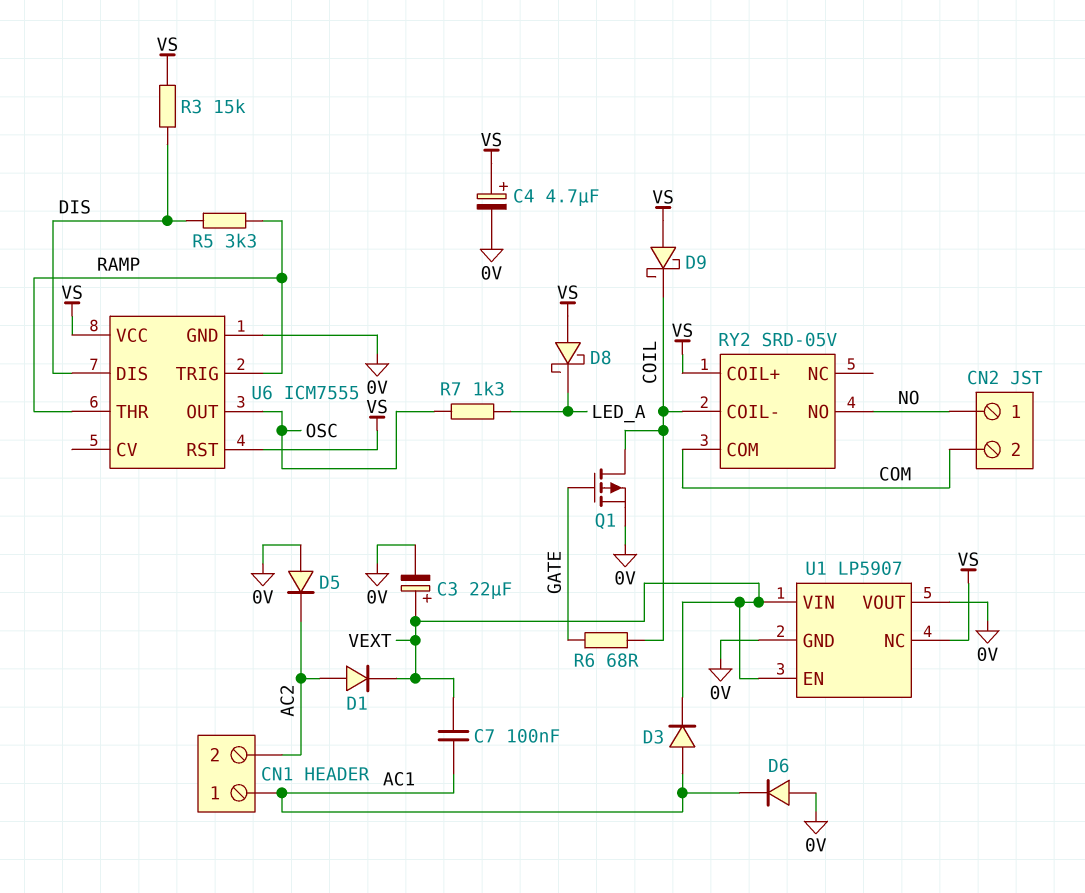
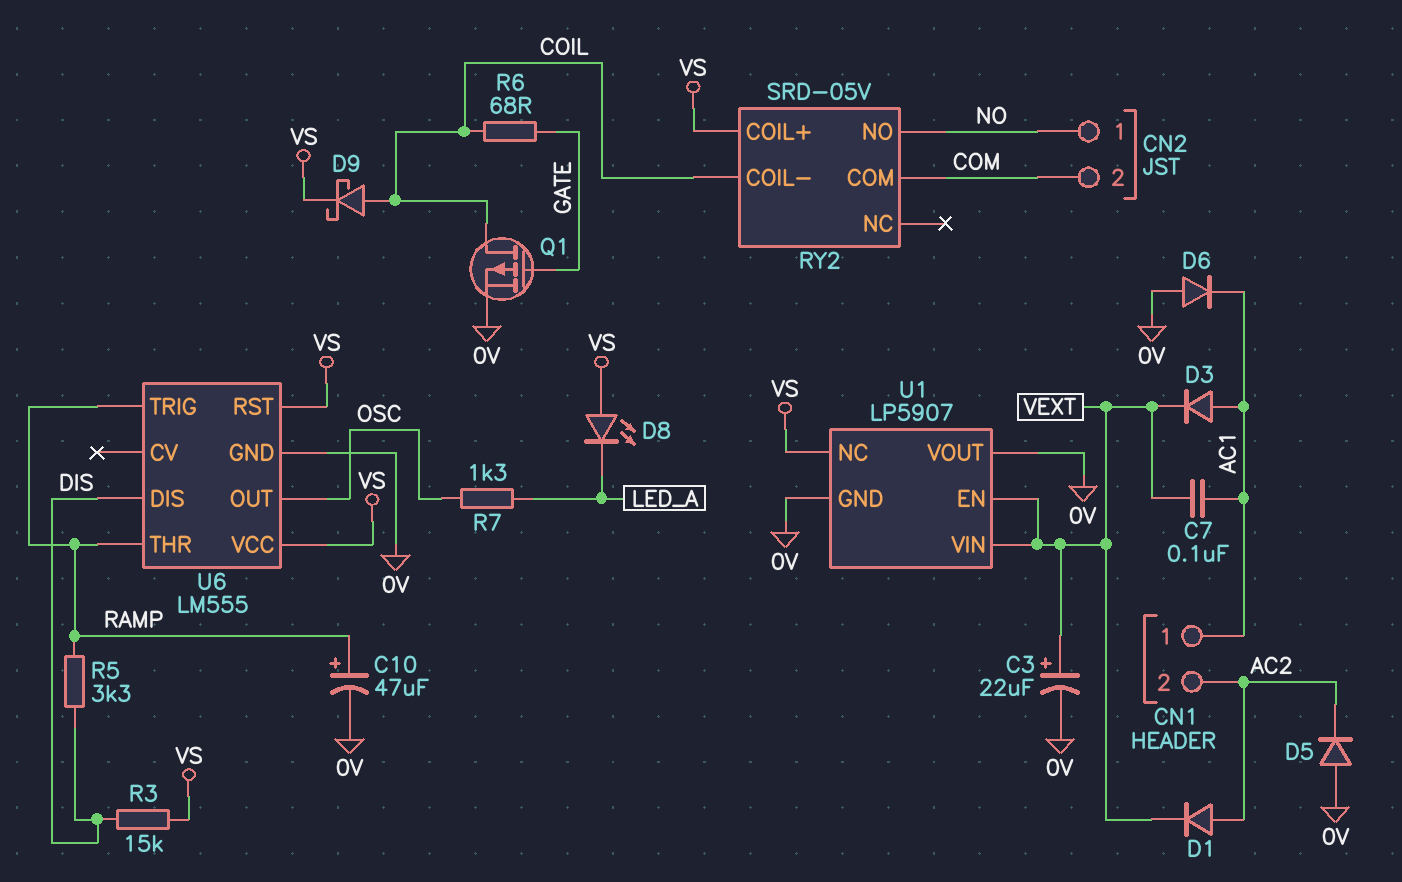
C4: 4.7uF (plus VS, minus 0V) -> none
C10: none -> 47uF (plus RAMP, minus 0V)
D8: schottky (A VS, K LED_A) -> LED (A VS, K LED_A)
D9: schottky (A VS, K COIL) -> schottky (A COIL, K VS)
U6: ICM7555 -> LM555

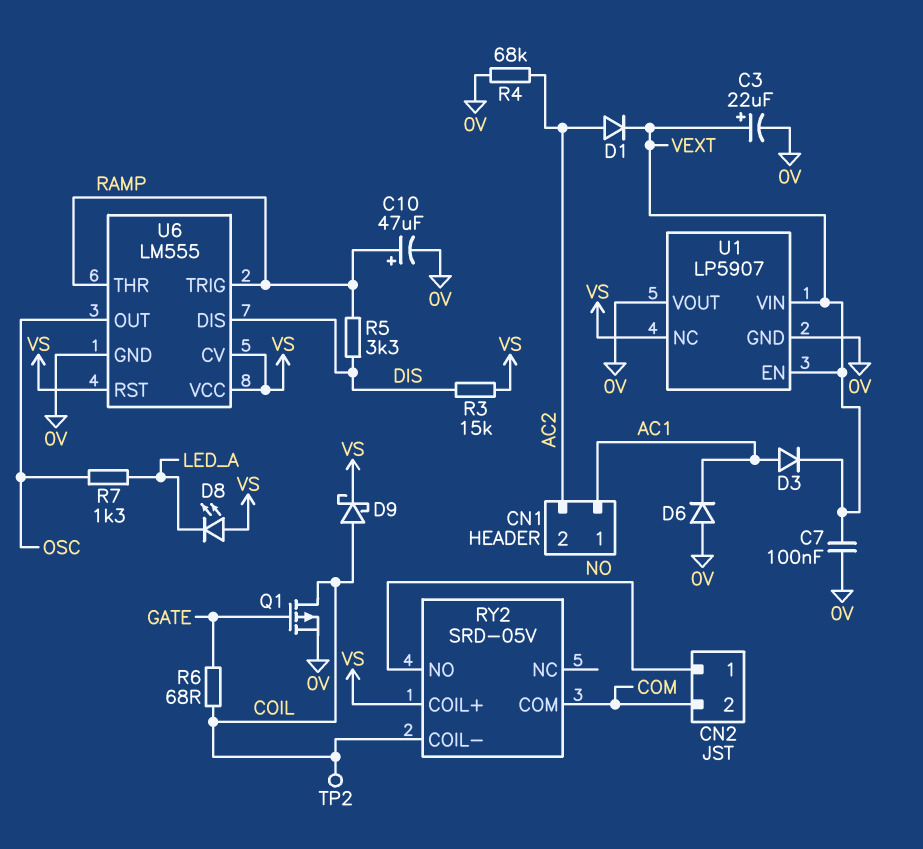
C7: 100nF (AC1, VEXT) -> 100nF (0V, VEXT)
D5: diode (A 0V, K AC2) -> none
R4: none -> 68k (0V, AC2)
TP2: none -> test point (COIL)
U6 pin CV: none -> VS

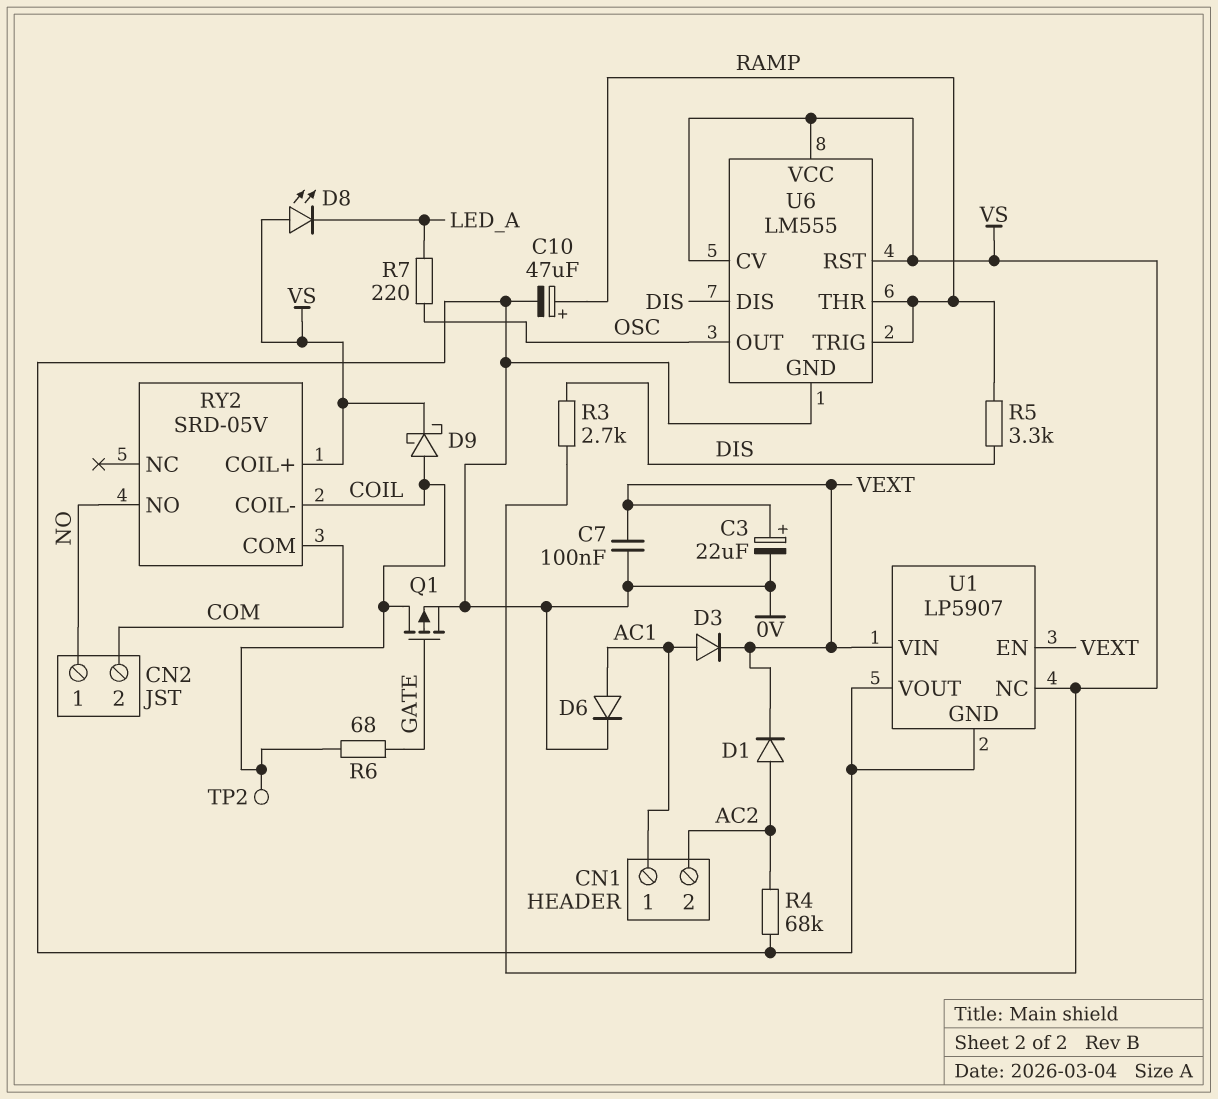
D6: diode (A 0V, K AC1) -> diode (A AC1, K 0V)
R3: 15k (DIS, VS) -> 2.7k (DIS, VS)
R7: 1.3k (LED_A, OSC) -> 220 (LED_A, OSC)

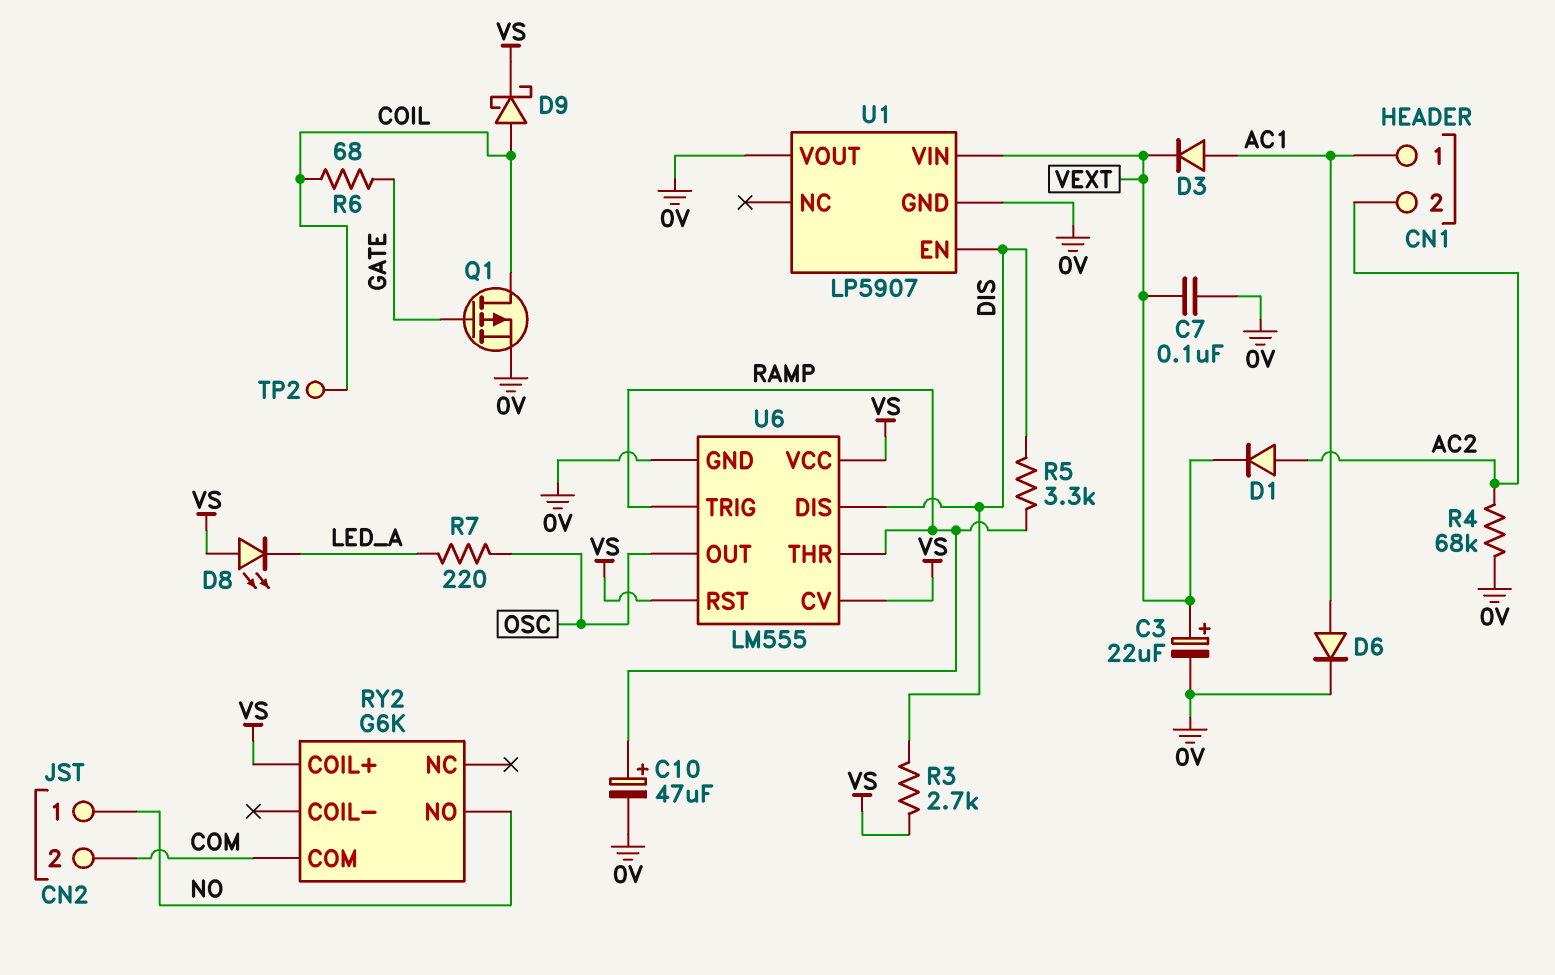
RY2: SRD-05V -> G6K
RY2 pin COIL-: COIL -> none
U1 pin EN: VEXT -> DIS
U1 pin NC: VS -> none

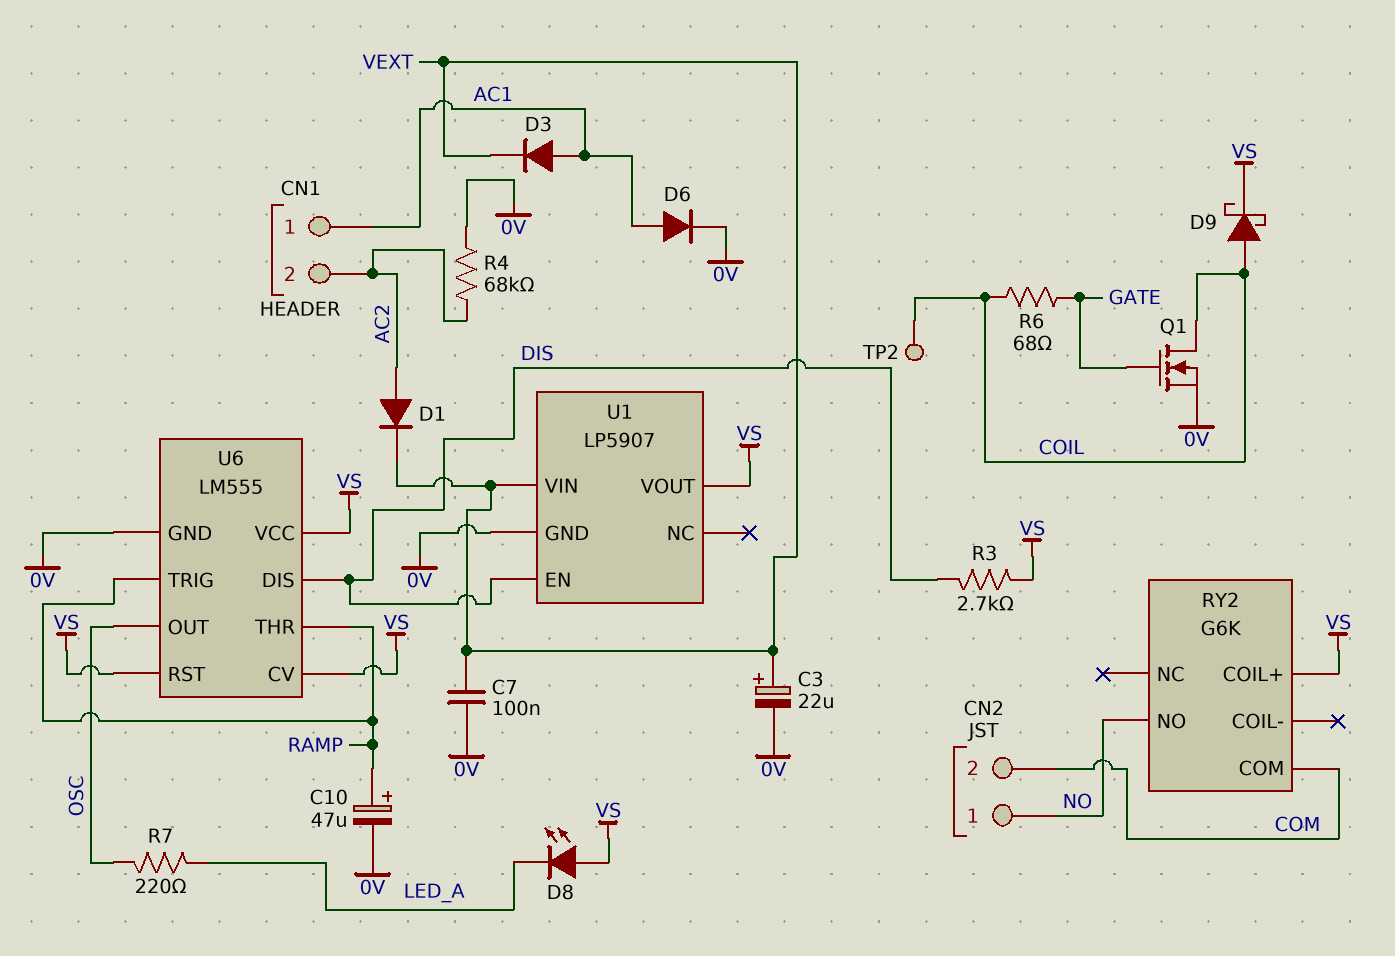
Q1: PMOS (G GATE, D COIL, S 0V) -> NMOS (G GATE, D COIL, S 0V)
R5: 3.3k (DIS, RAMP) -> none
U1 pin VOUT: 0V -> VS

